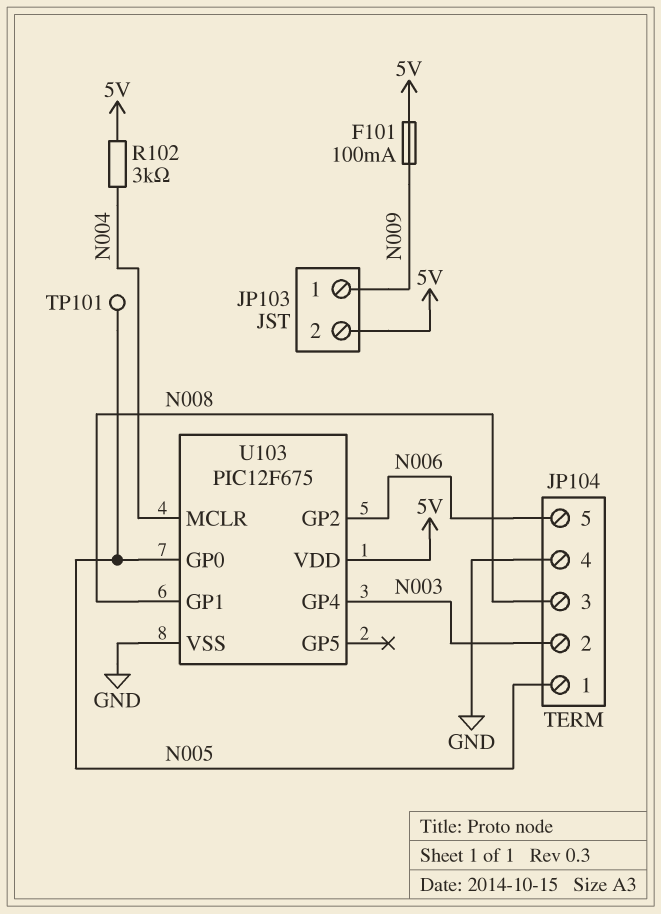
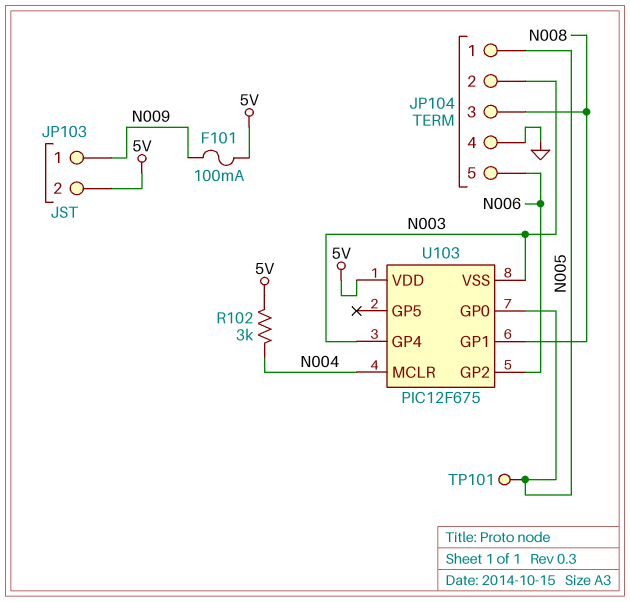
U103 pin VSS: GND -> N003

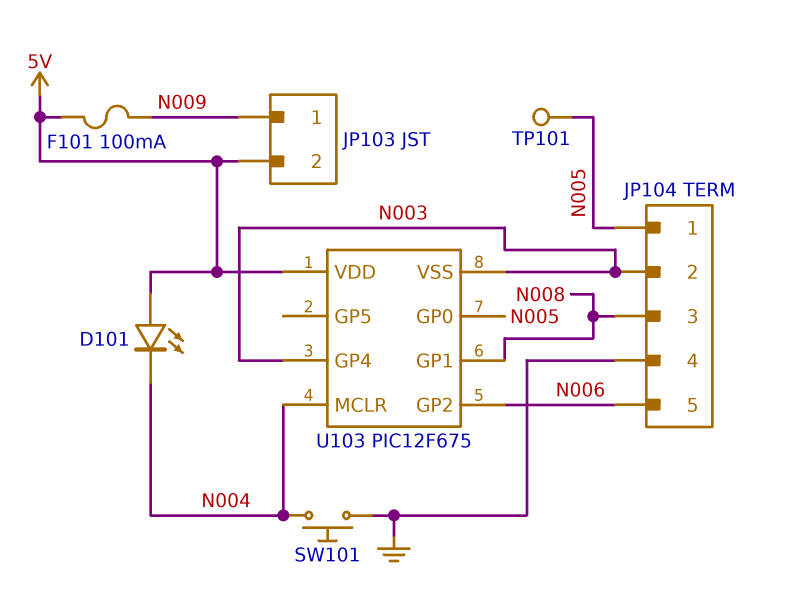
D101: none -> LED (A 5V, K N004)
R102: 3k (5V, N004) -> none
SW101: none -> button (GND, N004)

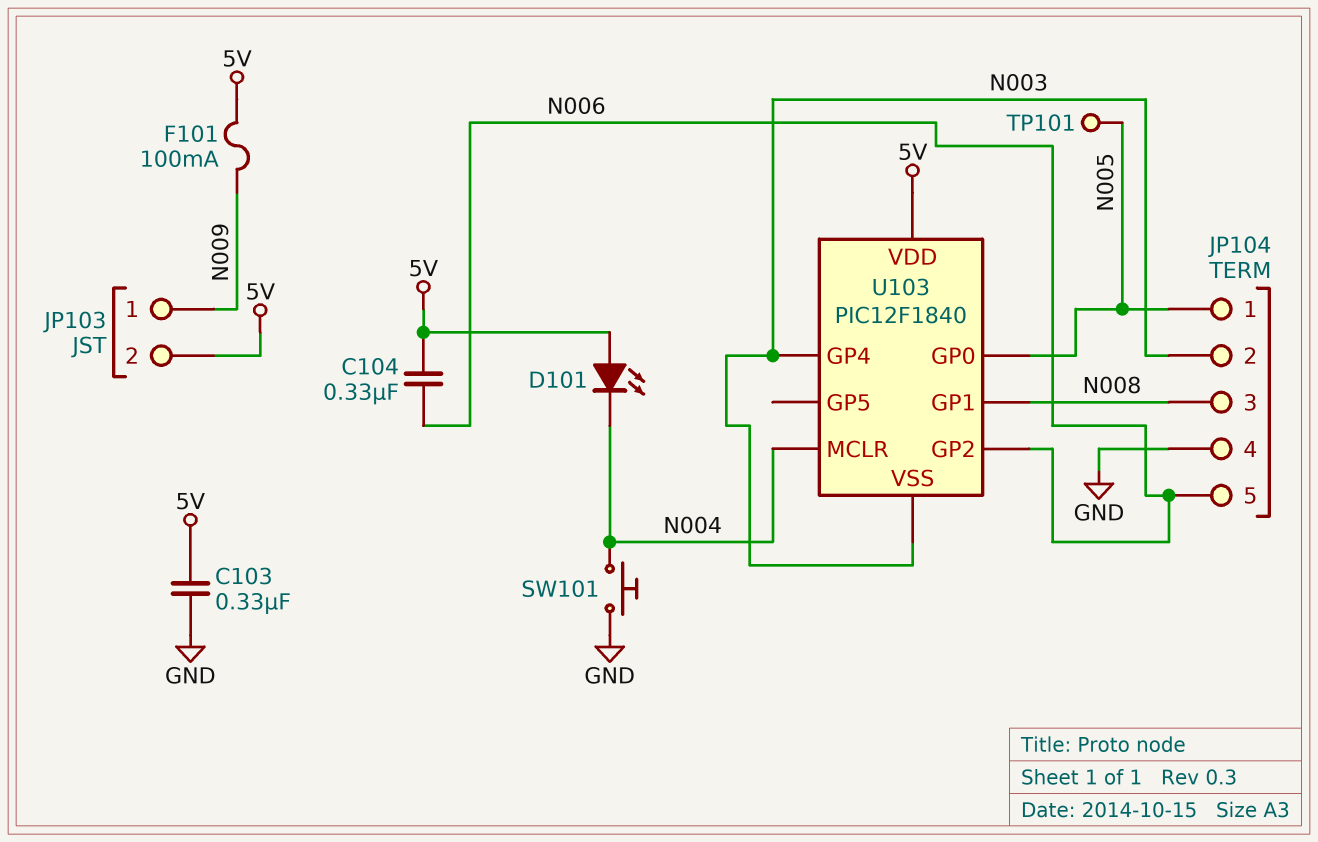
C103: none -> 330nF (5V, GND)
C104: none -> 330nF (5V, N006)
U103: PIC12F675 -> PIC12F1840

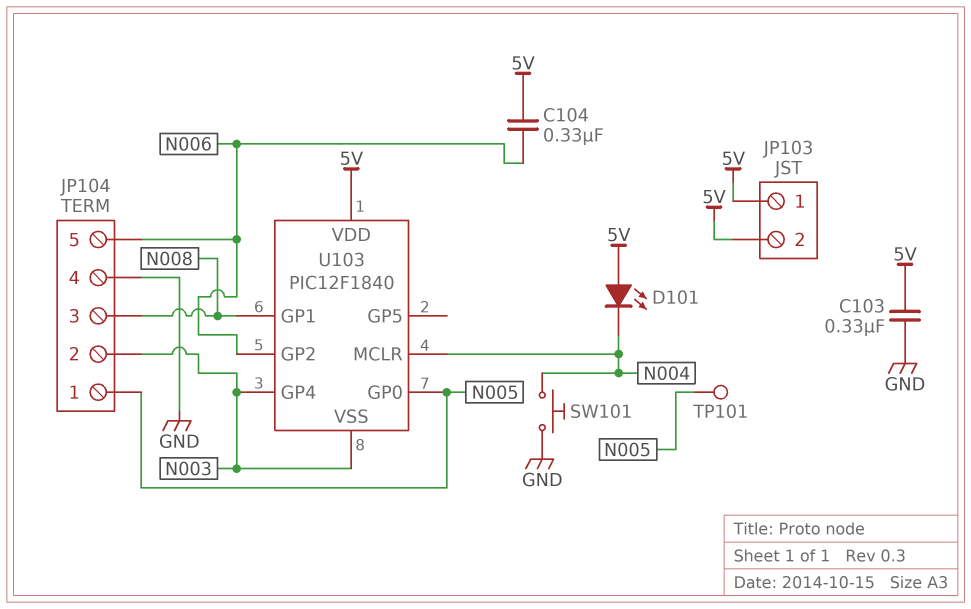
F101: 100mA (5V, N009) -> none
JP103 pin 1: N009 -> 5V

